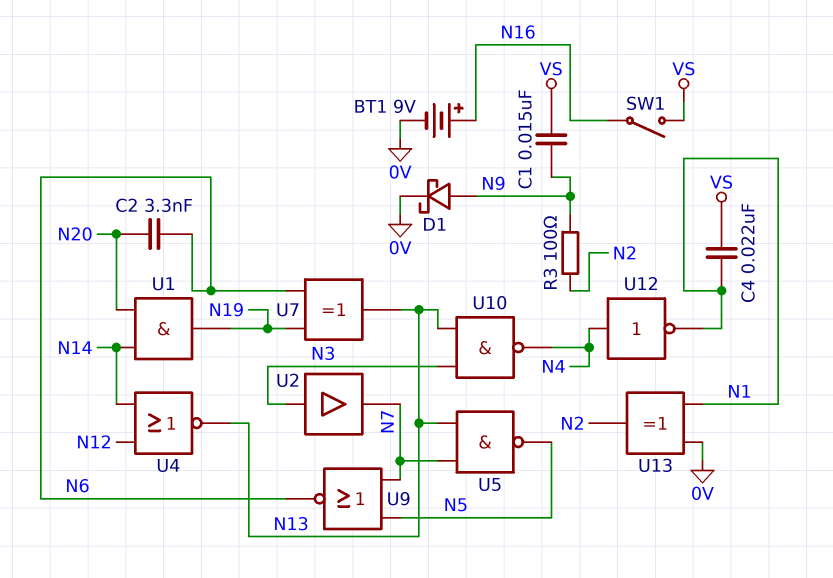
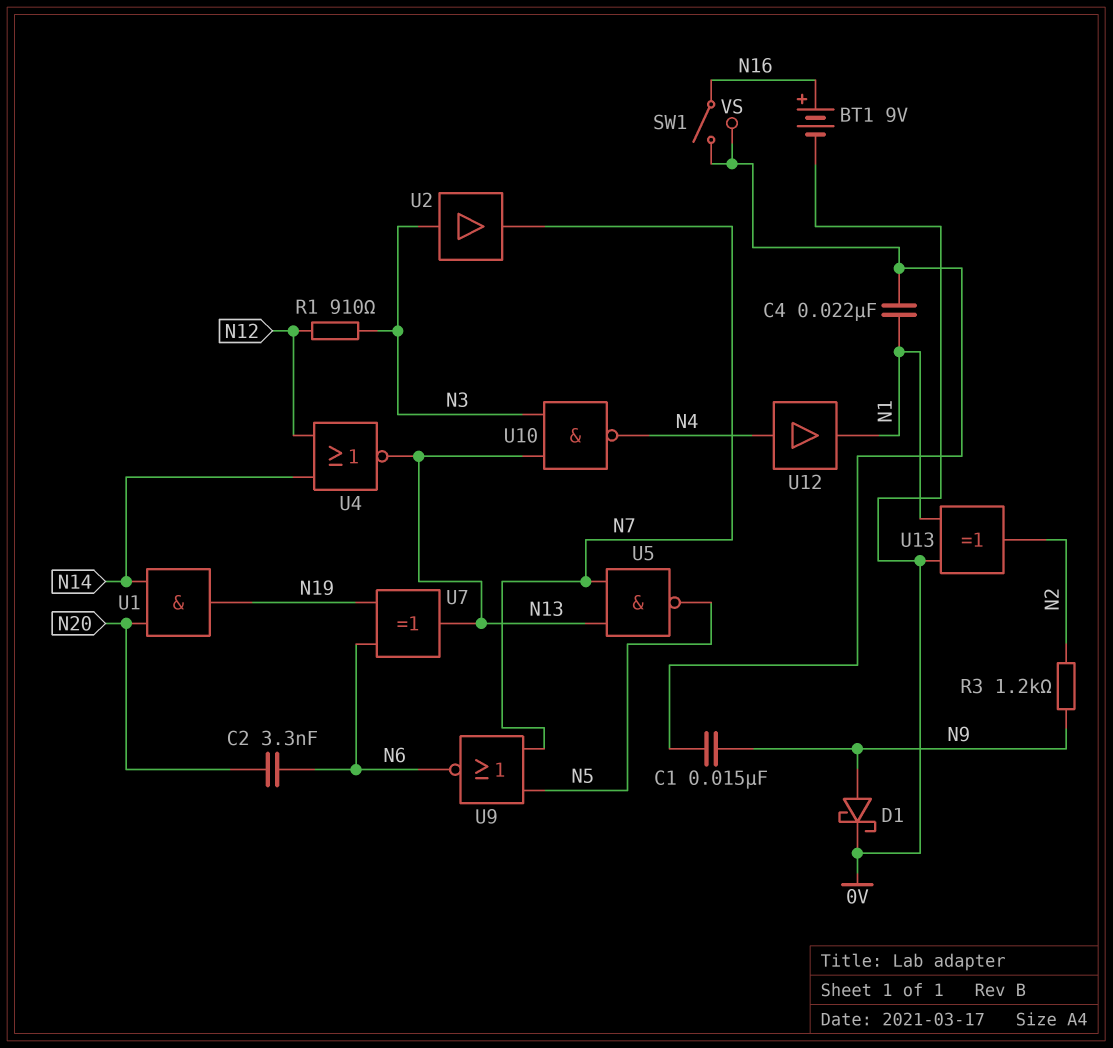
R1: none -> 910 (N3, N12)
R3: 100 (N2, N9) -> 1.2k (N2, N9)
U12: NOT (in N4, out N1) -> buffer (in N4, out N1)

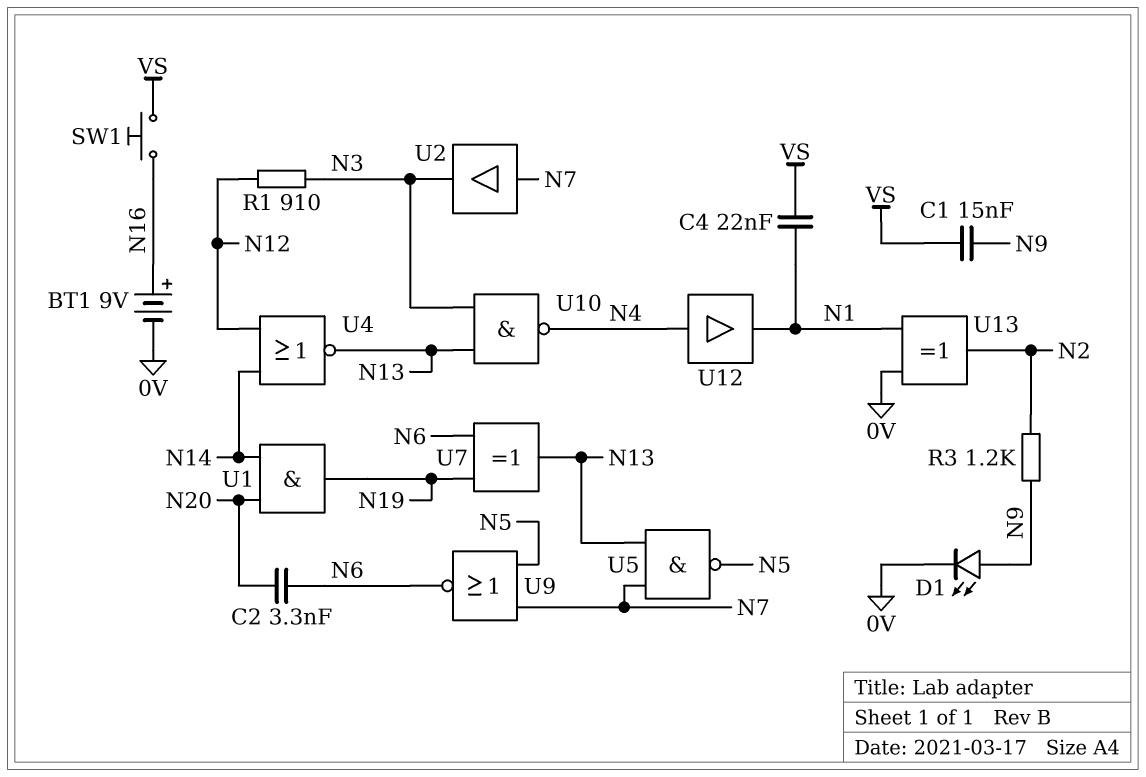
D1: schottky (A N9, K 0V) -> LED (A N9, K 0V)
SW1: switch (N16, VS) -> button (N16, VS)
U2: buffer (in N3, out N7) -> buffer (in N7, out N3)

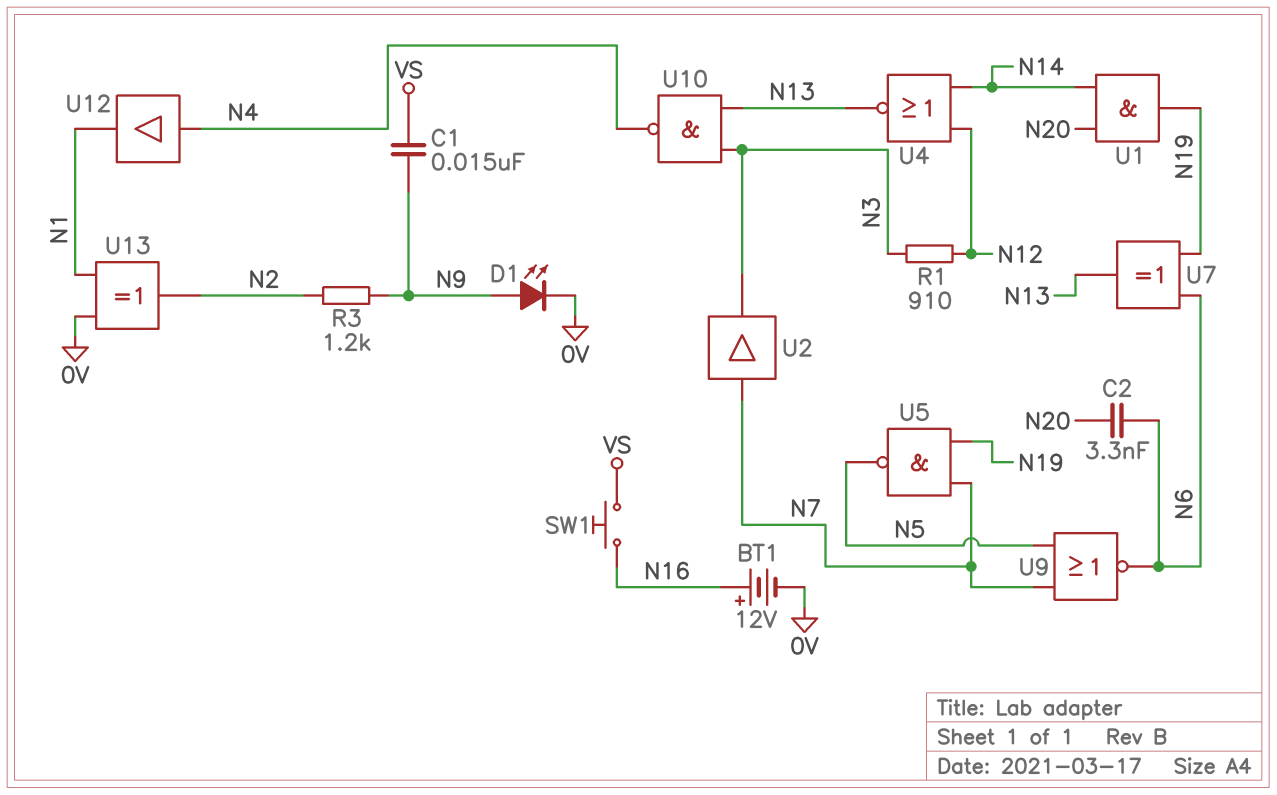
BT1: 9V (plus N16, minus 0V) -> 12V (plus N16, minus 0V)
C4: 22nF (N1, VS) -> none
U5: NAND (in N7, in N13, out N5) -> NAND (in N7, in N19, out N5)

